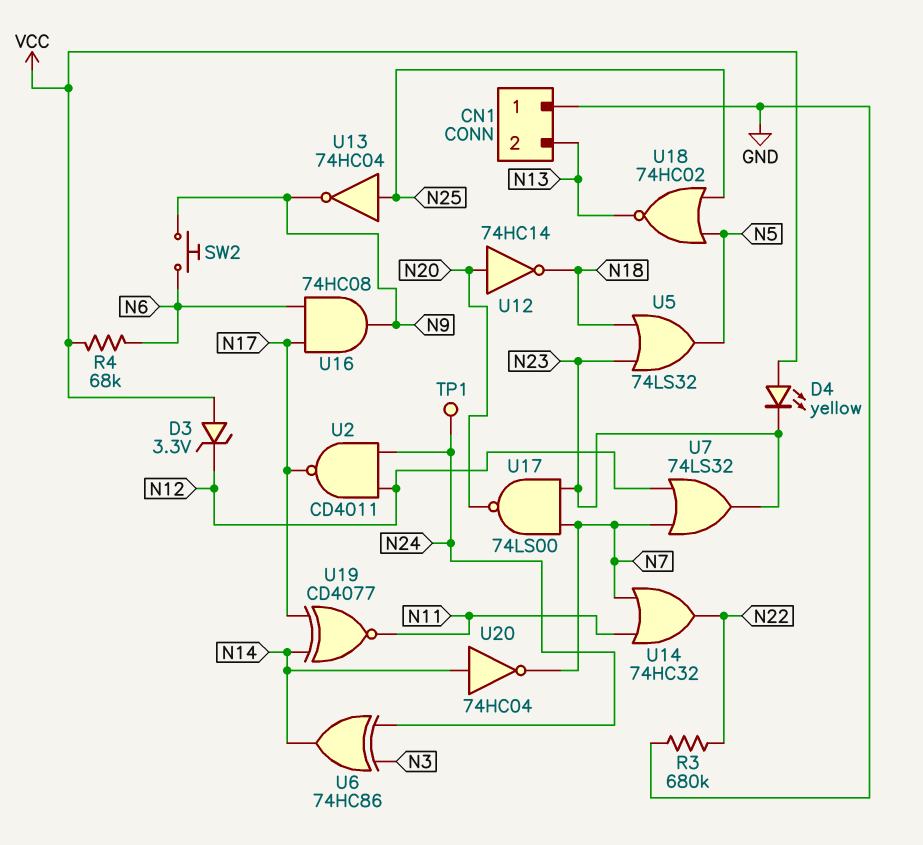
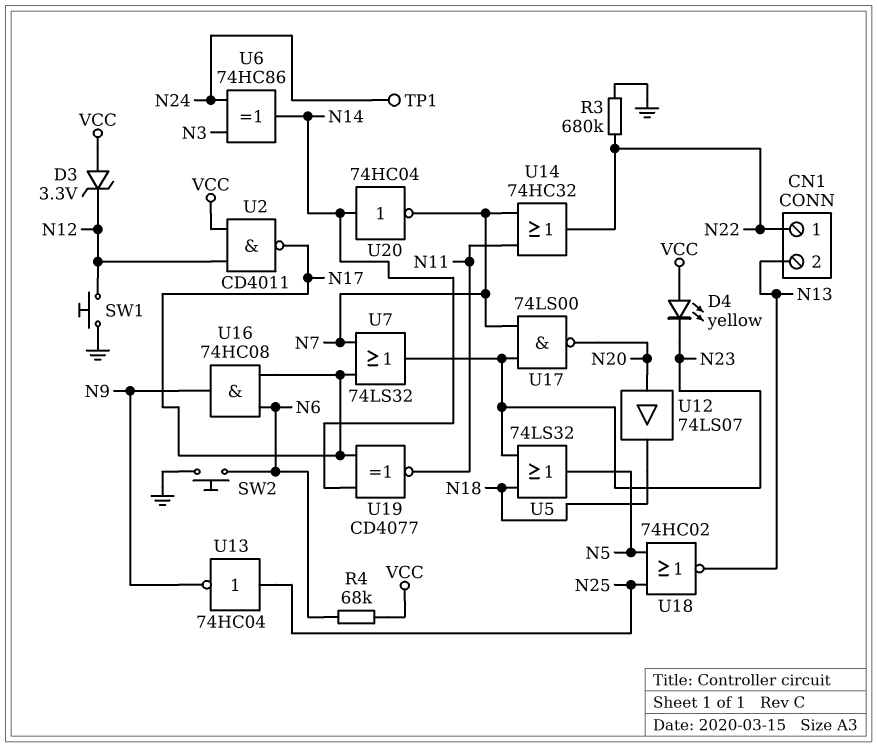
CN1 pin 1: GND -> N22
SW1: none -> button (GND, N12)
SW2: button (N6, N9) -> button (GND, N6)
U2: NAND CD4011 (in N12, in N24, out N17) -> NAND CD4011 (in N12, in VCC, out N17)
U7: OR 74LS32 (in N7, in N12, out N23) -> OR 74LS32 (in N7, in N17, out N23)
U12: NOT 74HC14 (in N20, out N18) -> buffer 74LS07 (in N20, out N18)

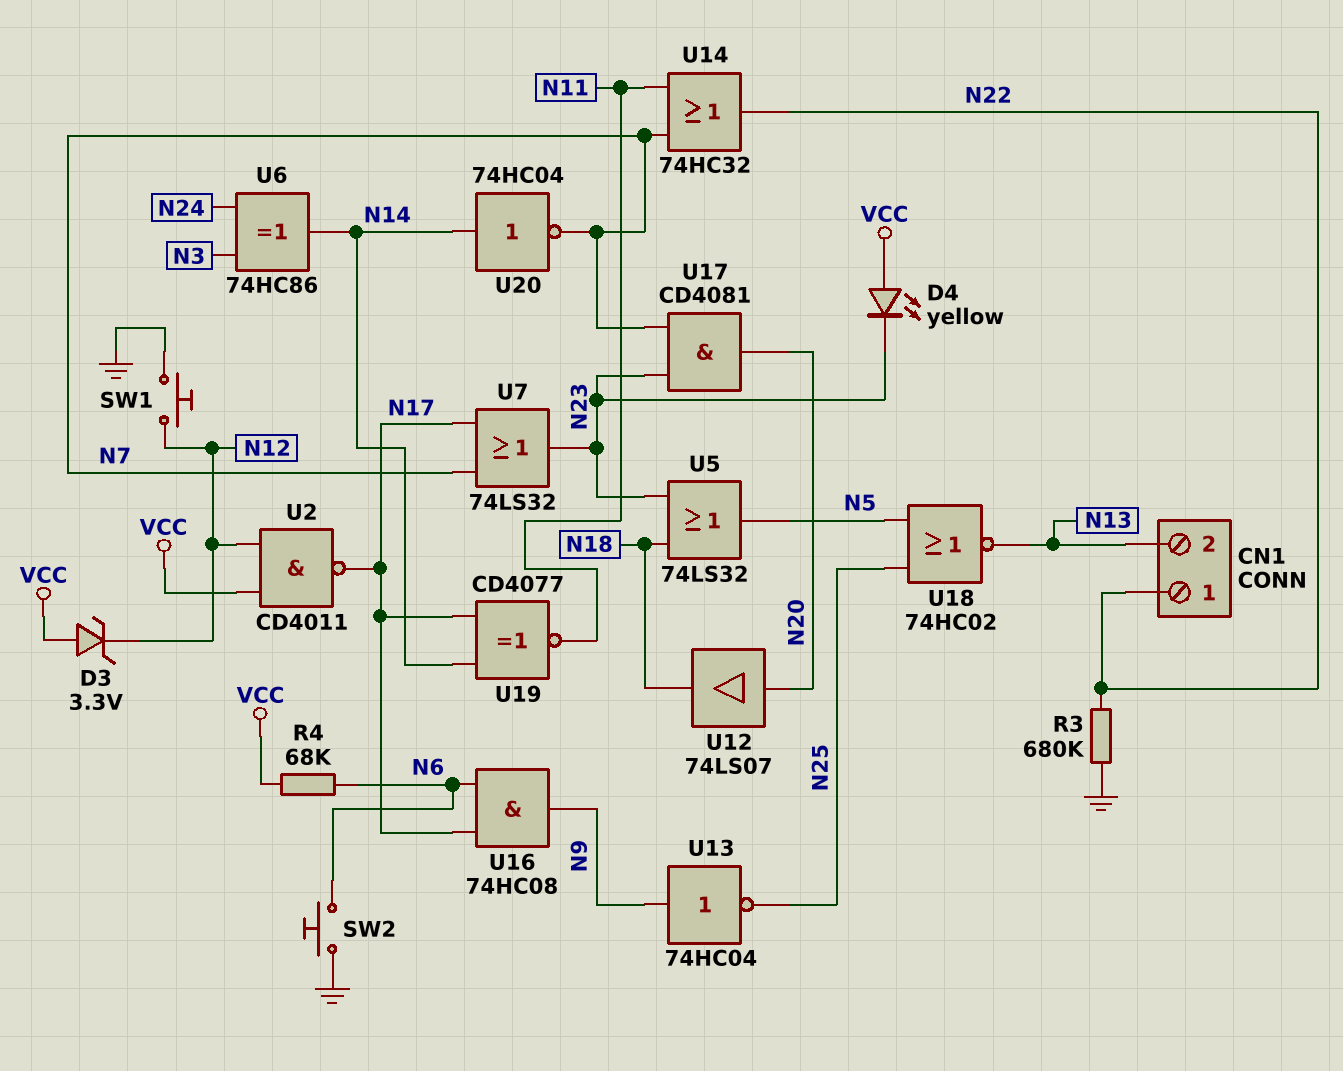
TP1: test point (N24) -> none
U13: NOT 74HC04 (in N25, out N9) -> NOT 74HC04 (in N9, out N25)
U17: NAND 74LS00 (in N7, in N23, out N20) -> AND CD4081 (in N7, in N23, out N20)

